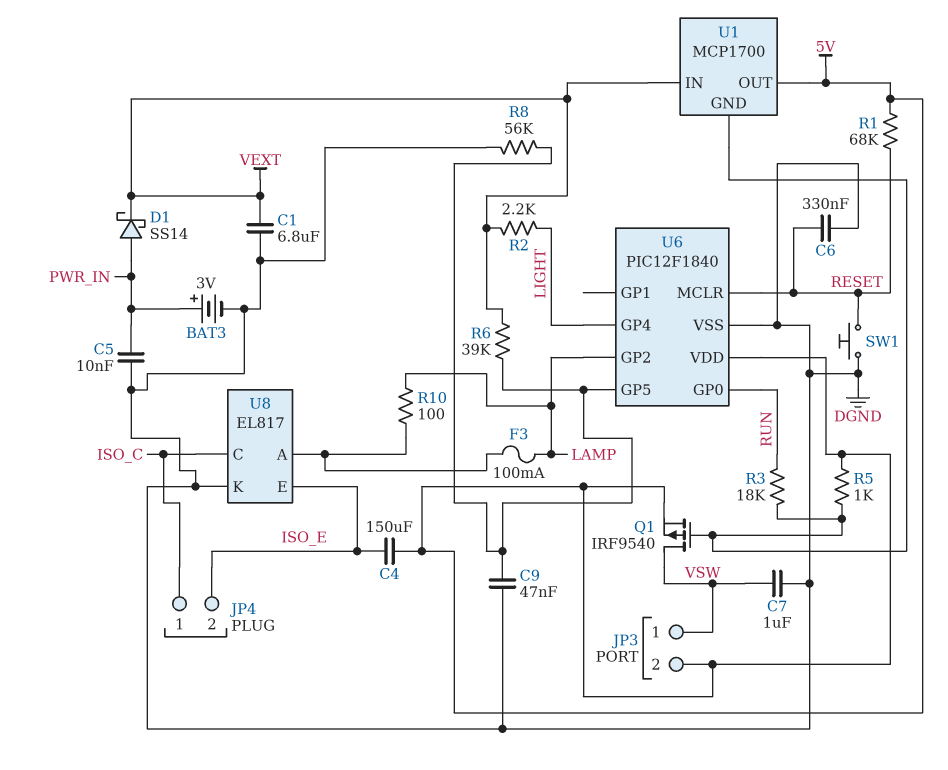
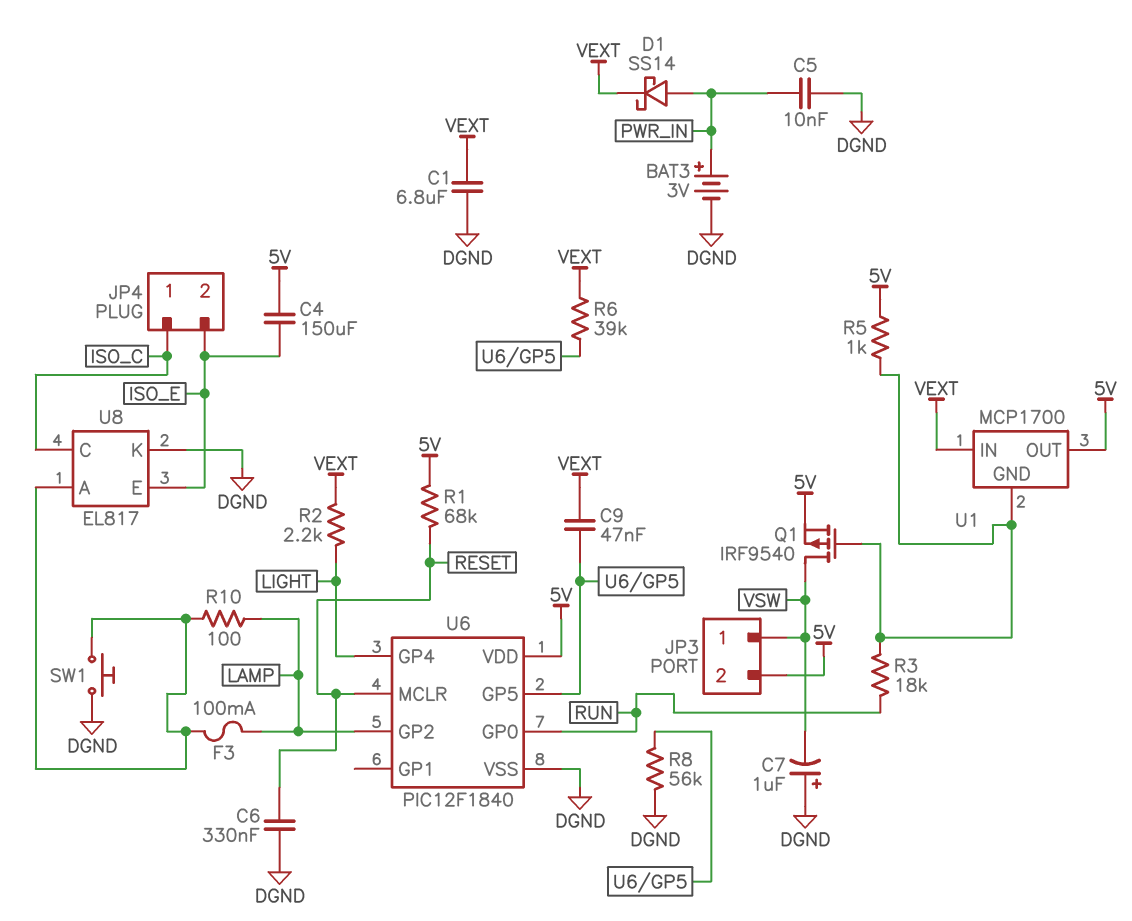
C7: 1uF (DGND, VSW) -> 1uF (plus DGND, minus VSW)
C9: 47nF (DGND, U6/GP5) -> 47nF (U6/GP5, VEXT)
SW1: button (DGND, RESET) -> button (DGND, U8/A)

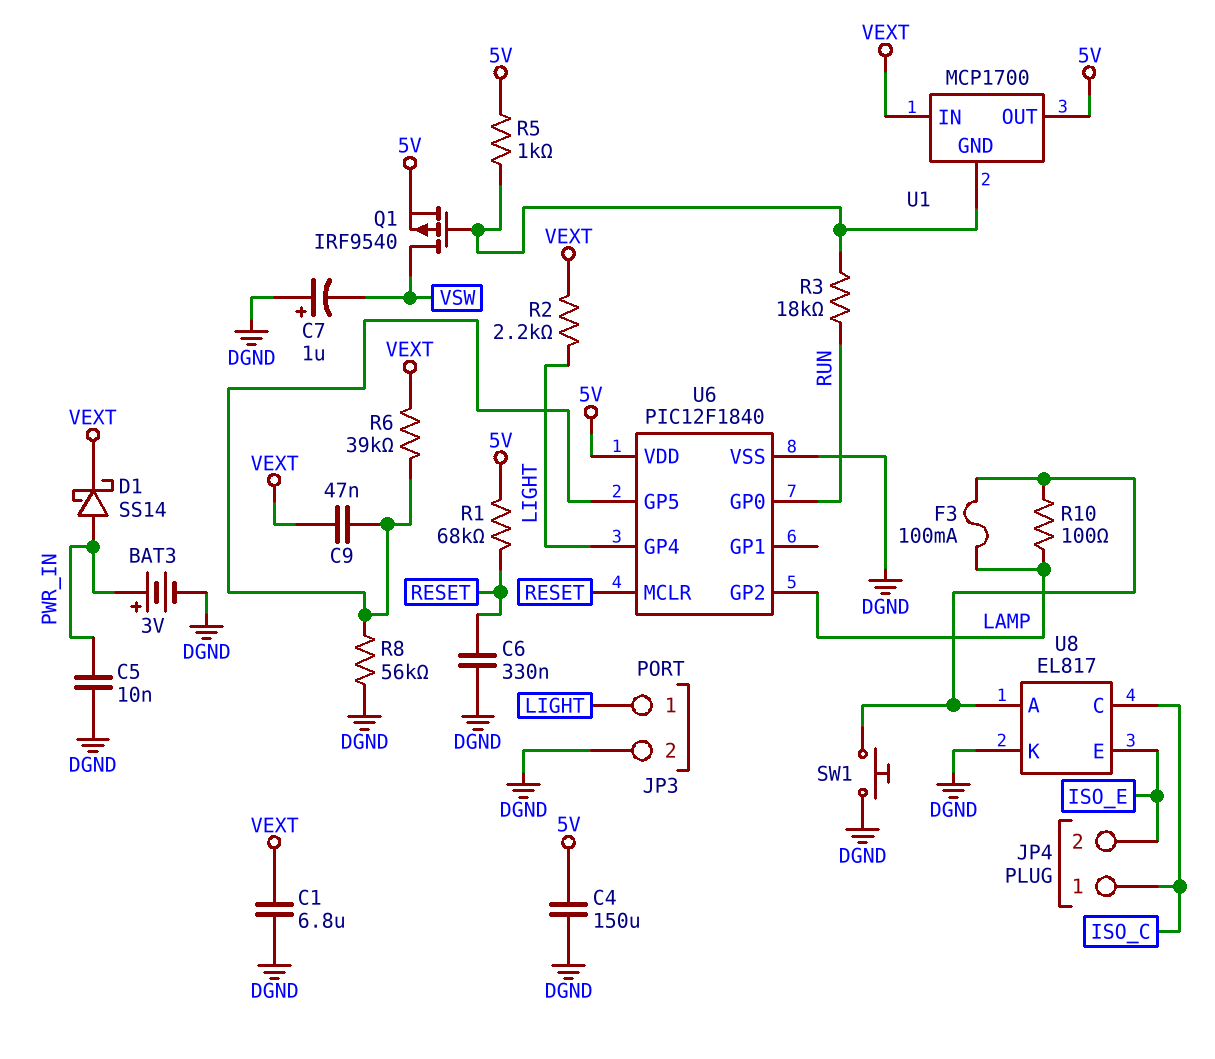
C4: 150uF (5V, ISO_E) -> 150uF (5V, DGND)
JP3 pin 1: VSW -> LIGHT
JP3 pin 2: 5V -> DGND

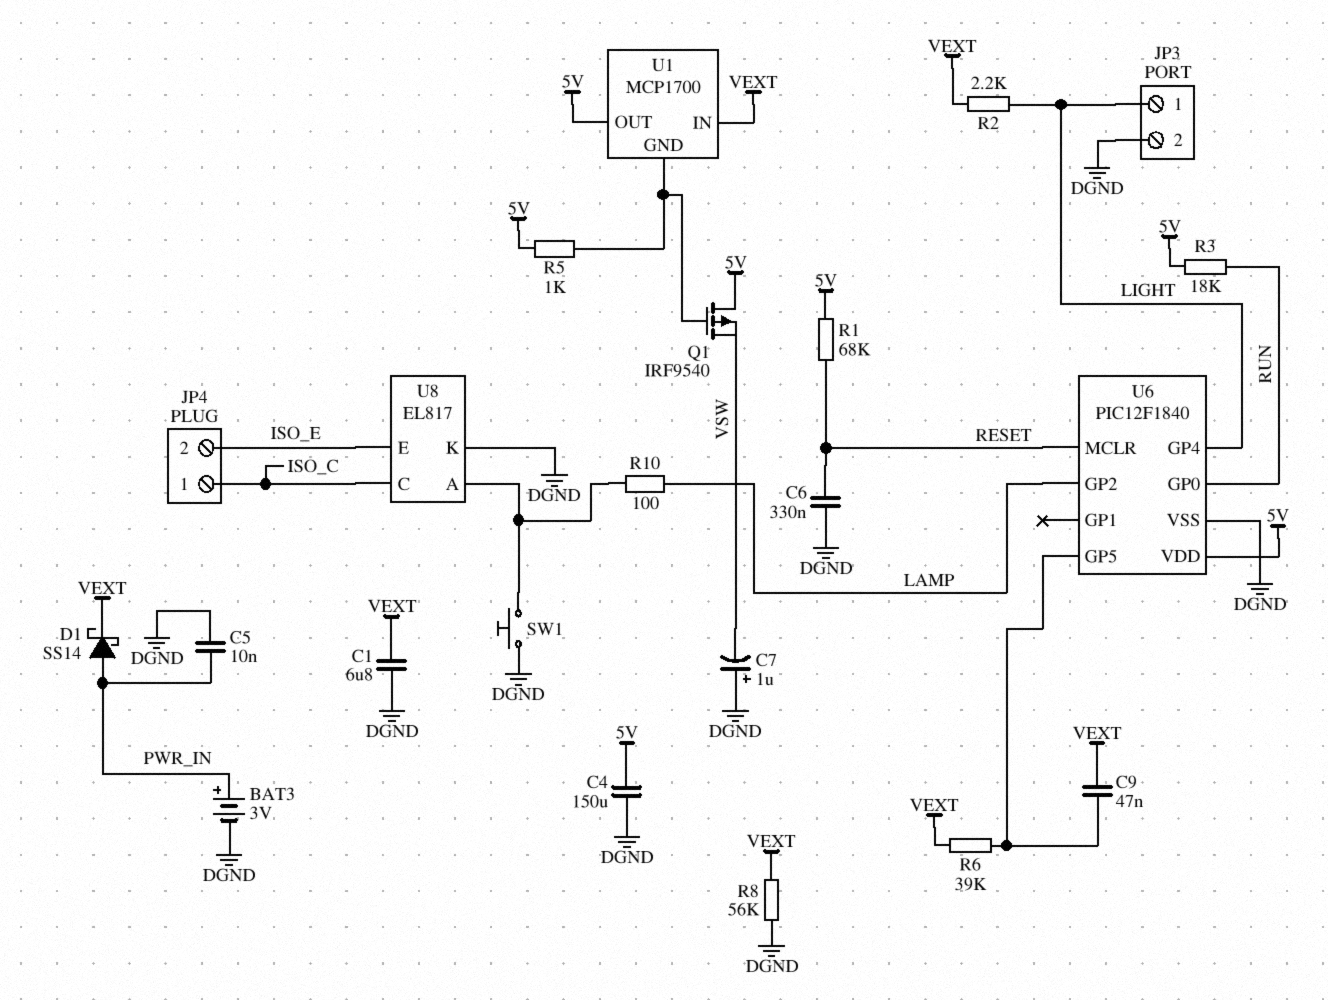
F3: 100mA (LAMP, U8/A) -> none
Q1: PMOS IRF9540 (G U1/GND, D VSW, S 5V) -> PMOS IRF9540 (G U1/GND, D 5V, S VSW)
R3: 18k (RUN, U1/GND) -> 18k (5V, RUN)
R8: 56k (DGND, U6/GP5) -> 56k (DGND, VEXT)

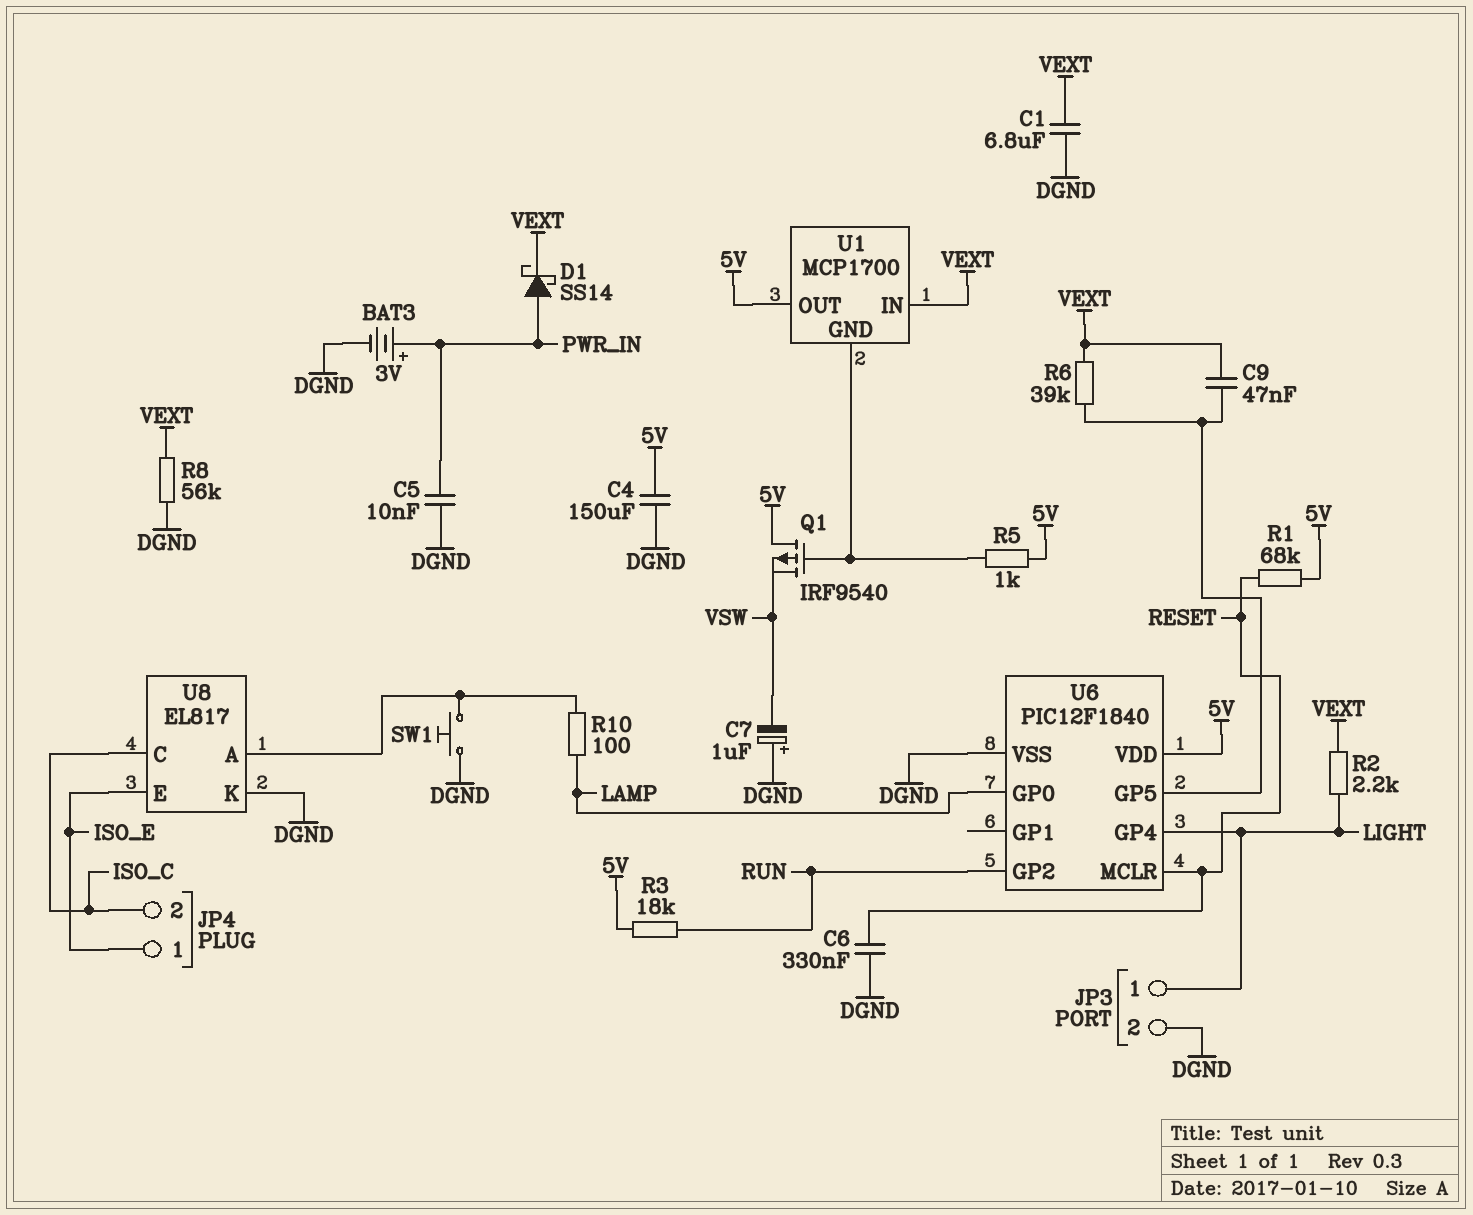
JP4 pin 1: ISO_C -> ISO_E
JP4 pin 2: ISO_E -> ISO_C
U6 pin GP0: RUN -> LAMP
U6 pin GP2: LAMP -> RUN

